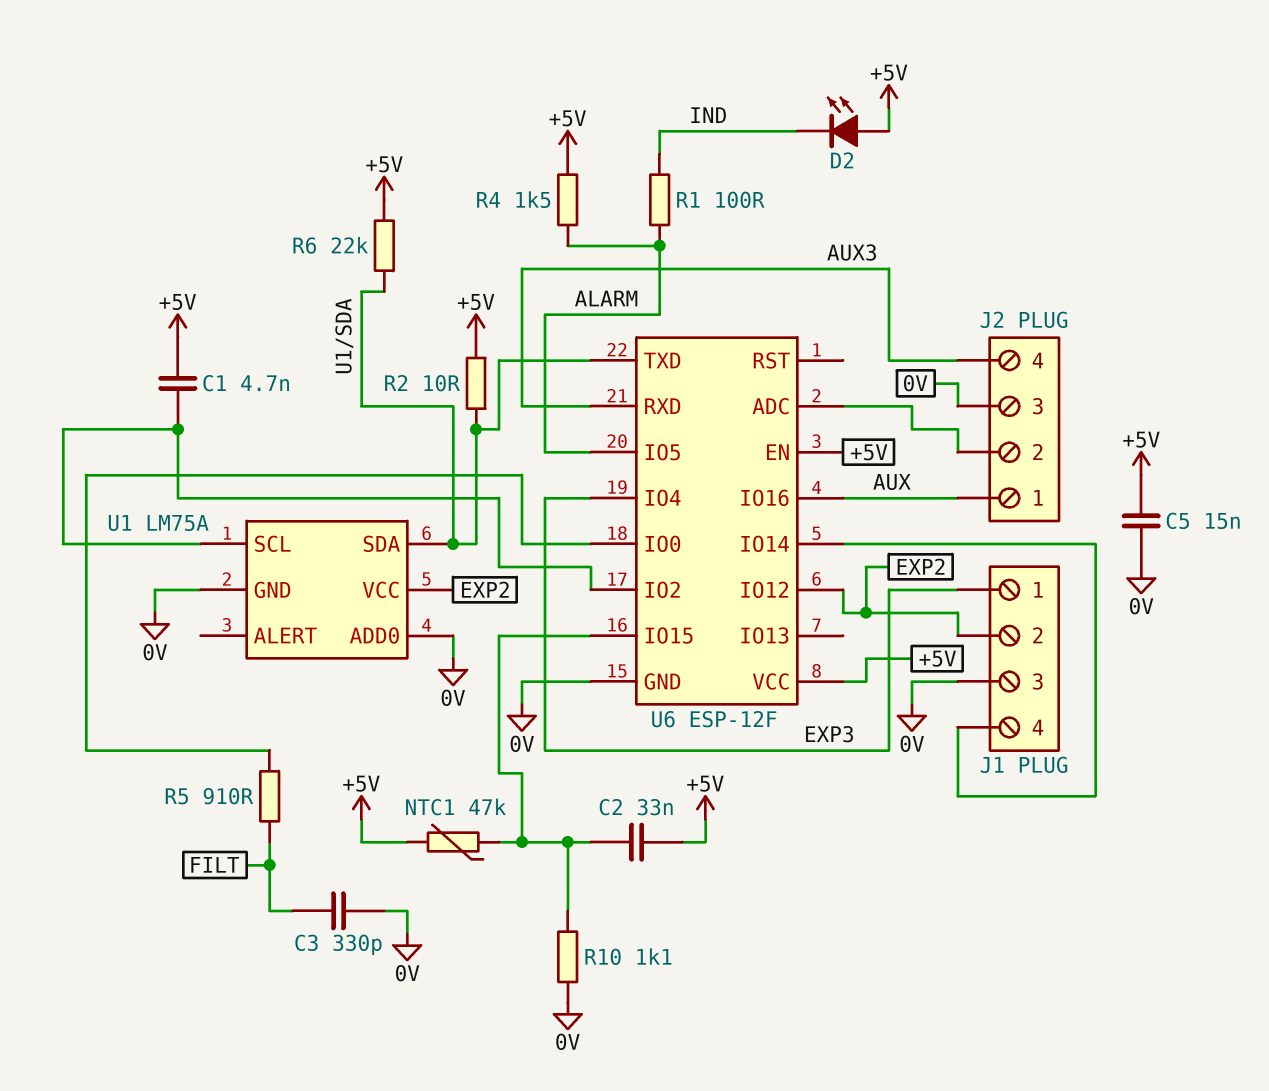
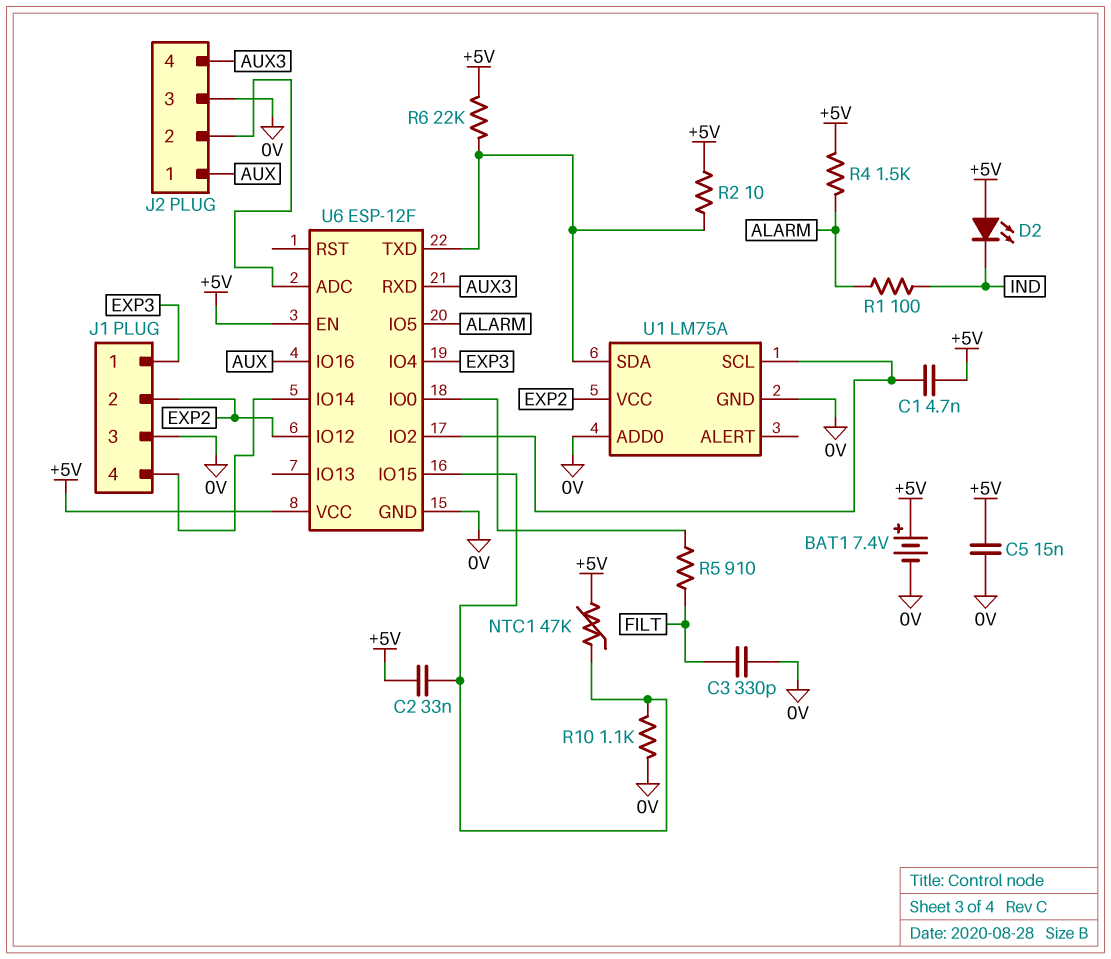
BAT1: none -> 7.4V (plus +5V, minus 0V)

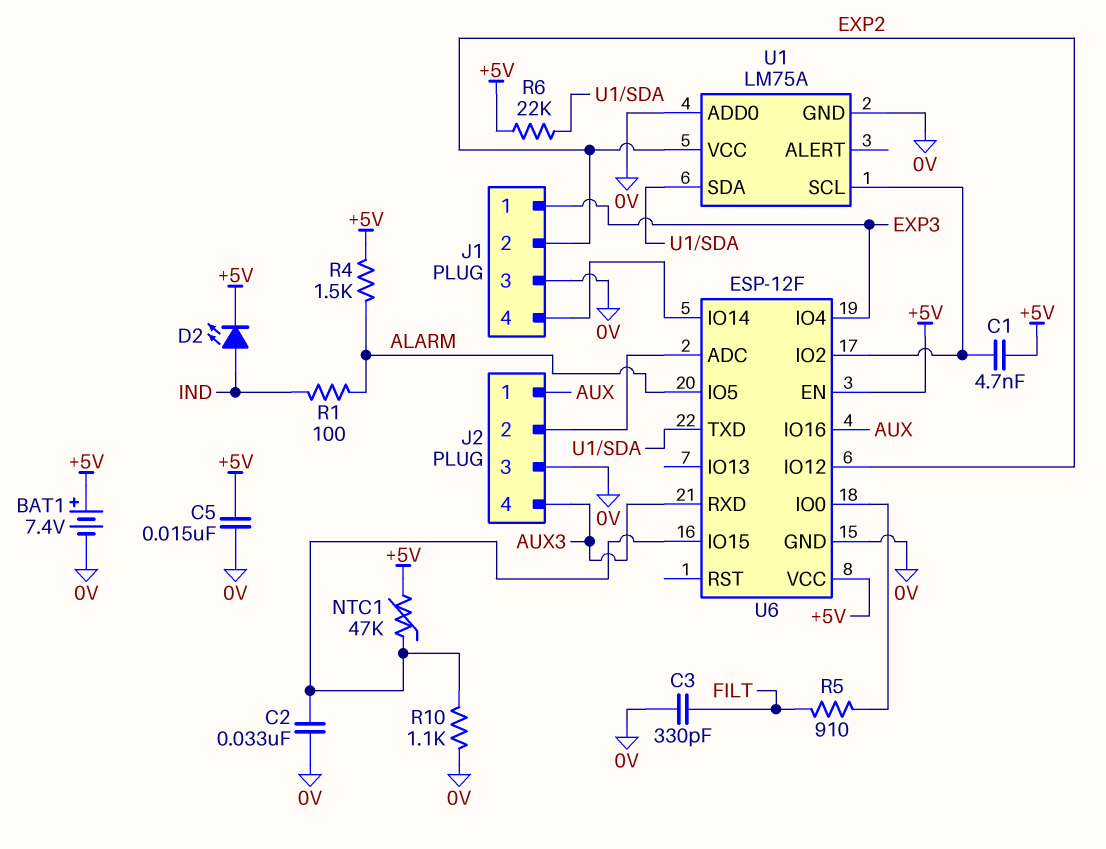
C2: 33nF (+5V, U6/IO15) -> 33nF (0V, U6/IO15)
D2: LED (A +5V, K IND) -> LED (A IND, K +5V)
R2: 10 (+5V, U1/SDA) -> none

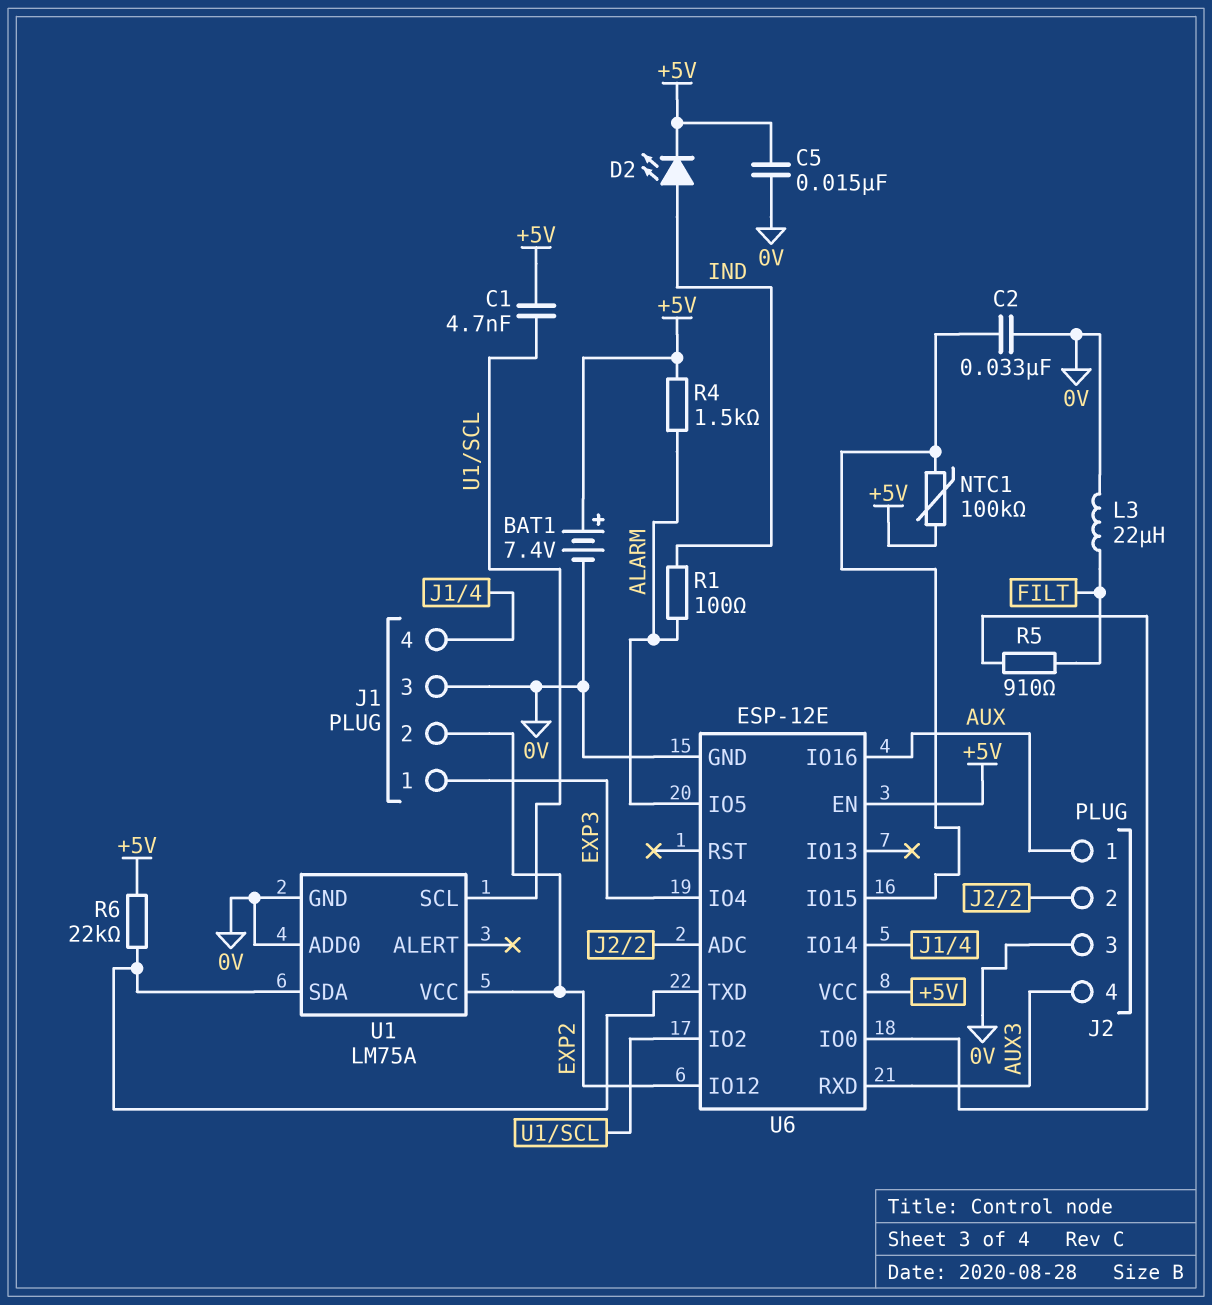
C3: 330pF (0V, FILT) -> none
L3: none -> 22uH (0V, FILT)
NTC1: 47k (+5V, U6/IO15) -> 100k (+5V, U6/IO15)
R10: 1.1k (0V, U6/IO15) -> none
U6: ESP-12F -> ESP-12E

